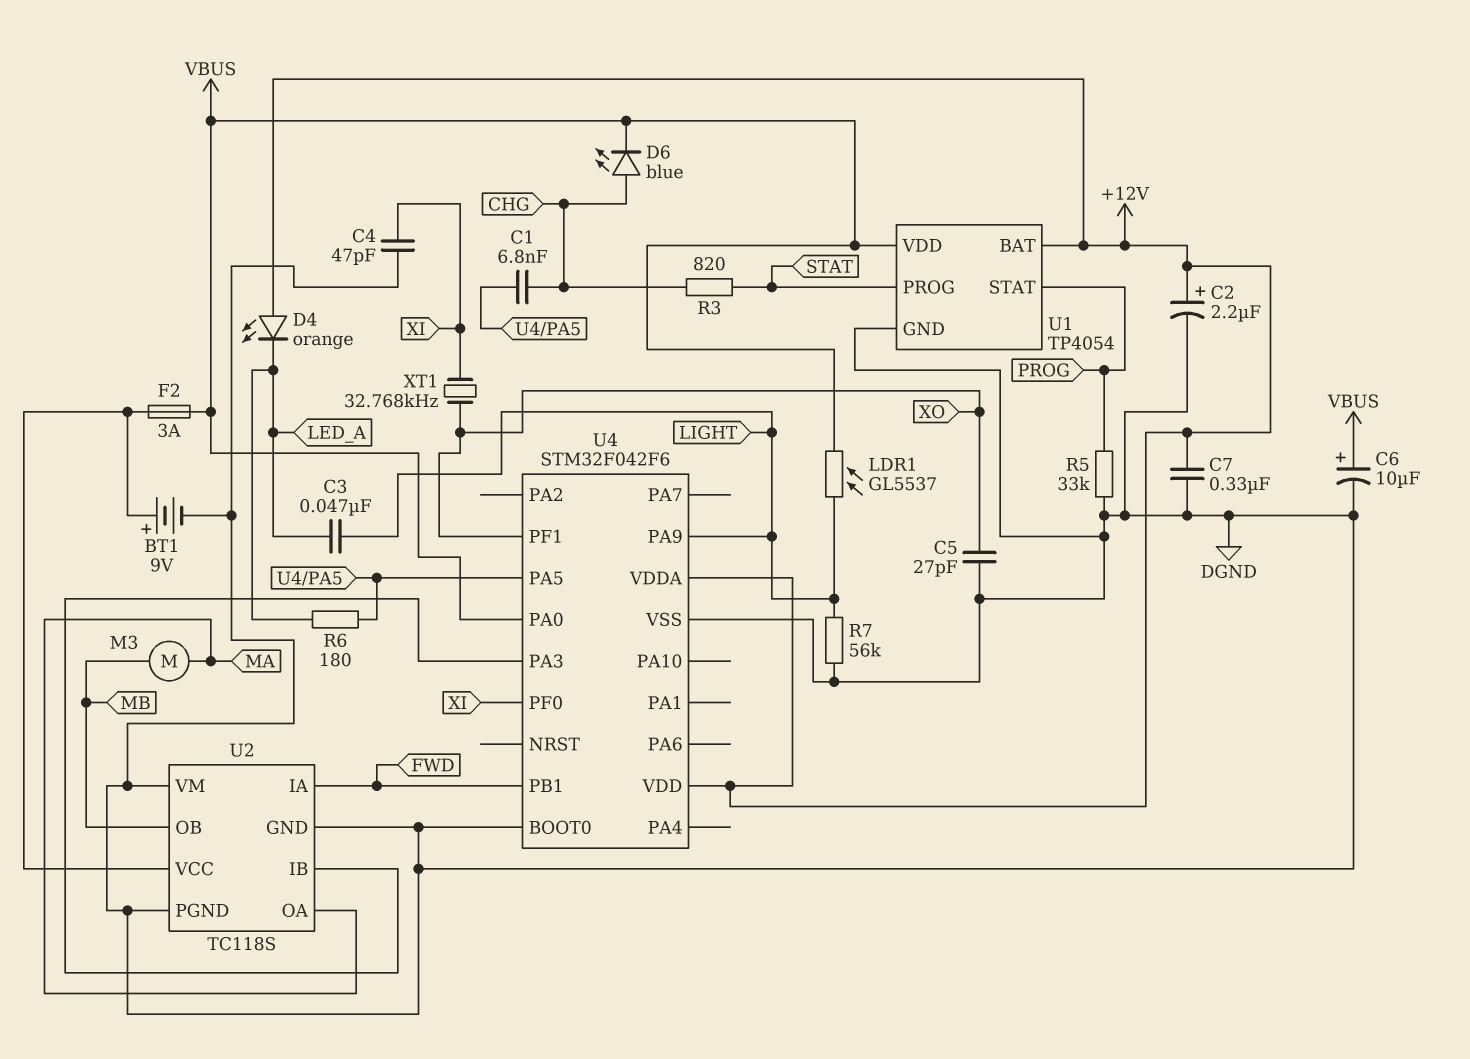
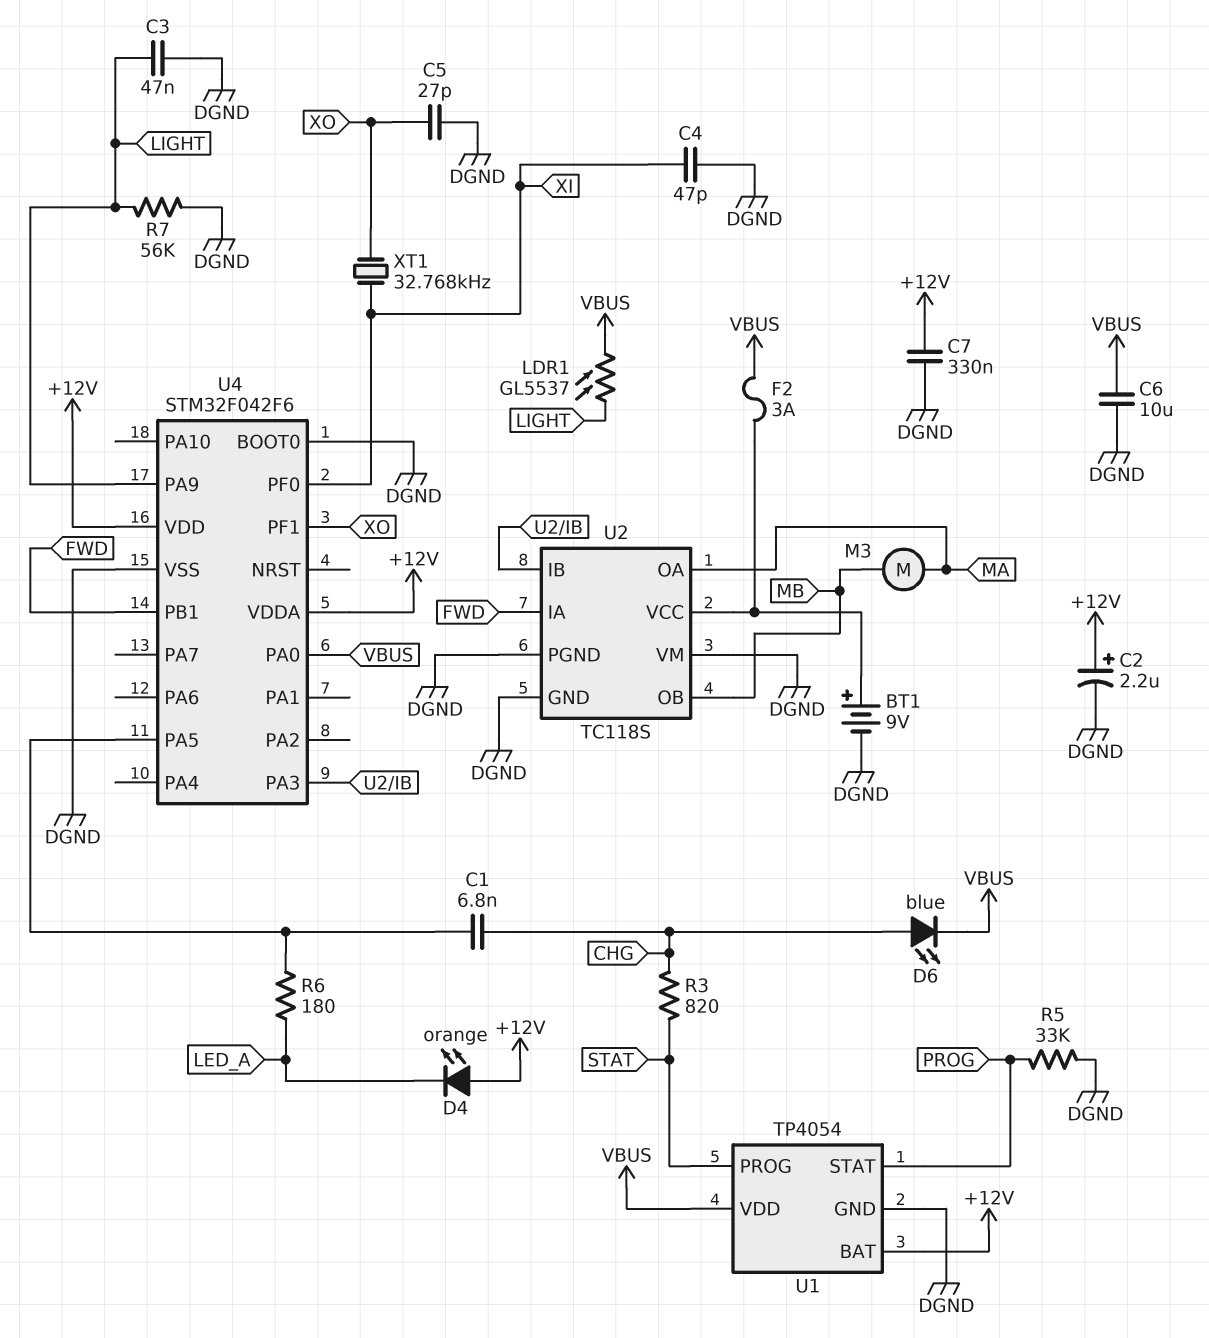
C3: 47nF (LED_A, LIGHT) -> 47nF (DGND, LIGHT)
C6: 10uF (plus VBUS, minus DGND) -> 10uF (DGND, VBUS)

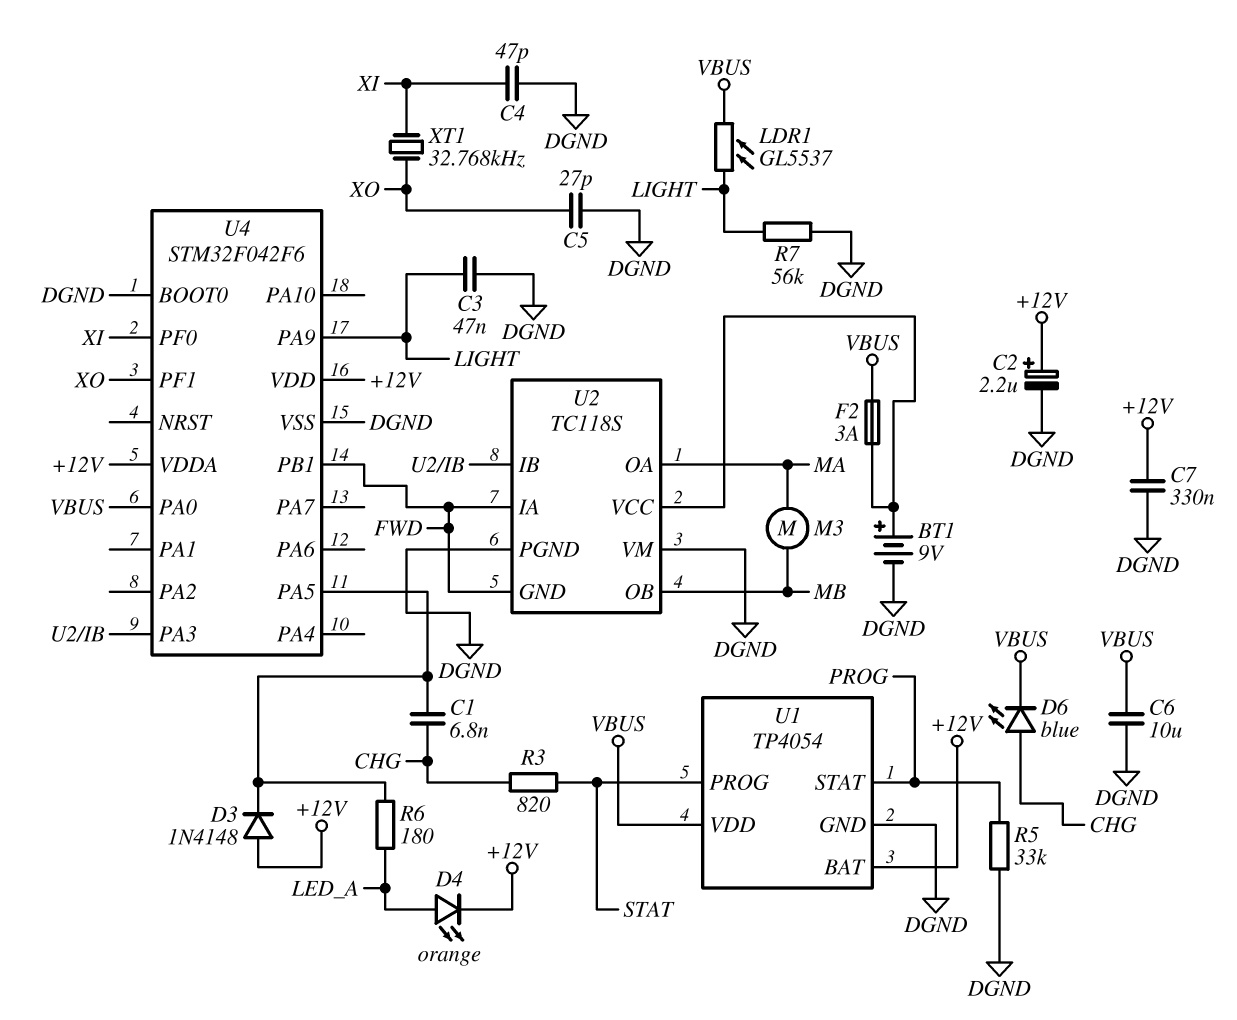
D3: none -> diode 1N4148 (A +12V, K U4/PA5)
D4: LED orange (A +12V, K LED_A) -> LED orange (A LED_A, K +12V)
U2 pin GND: DGND -> FWD

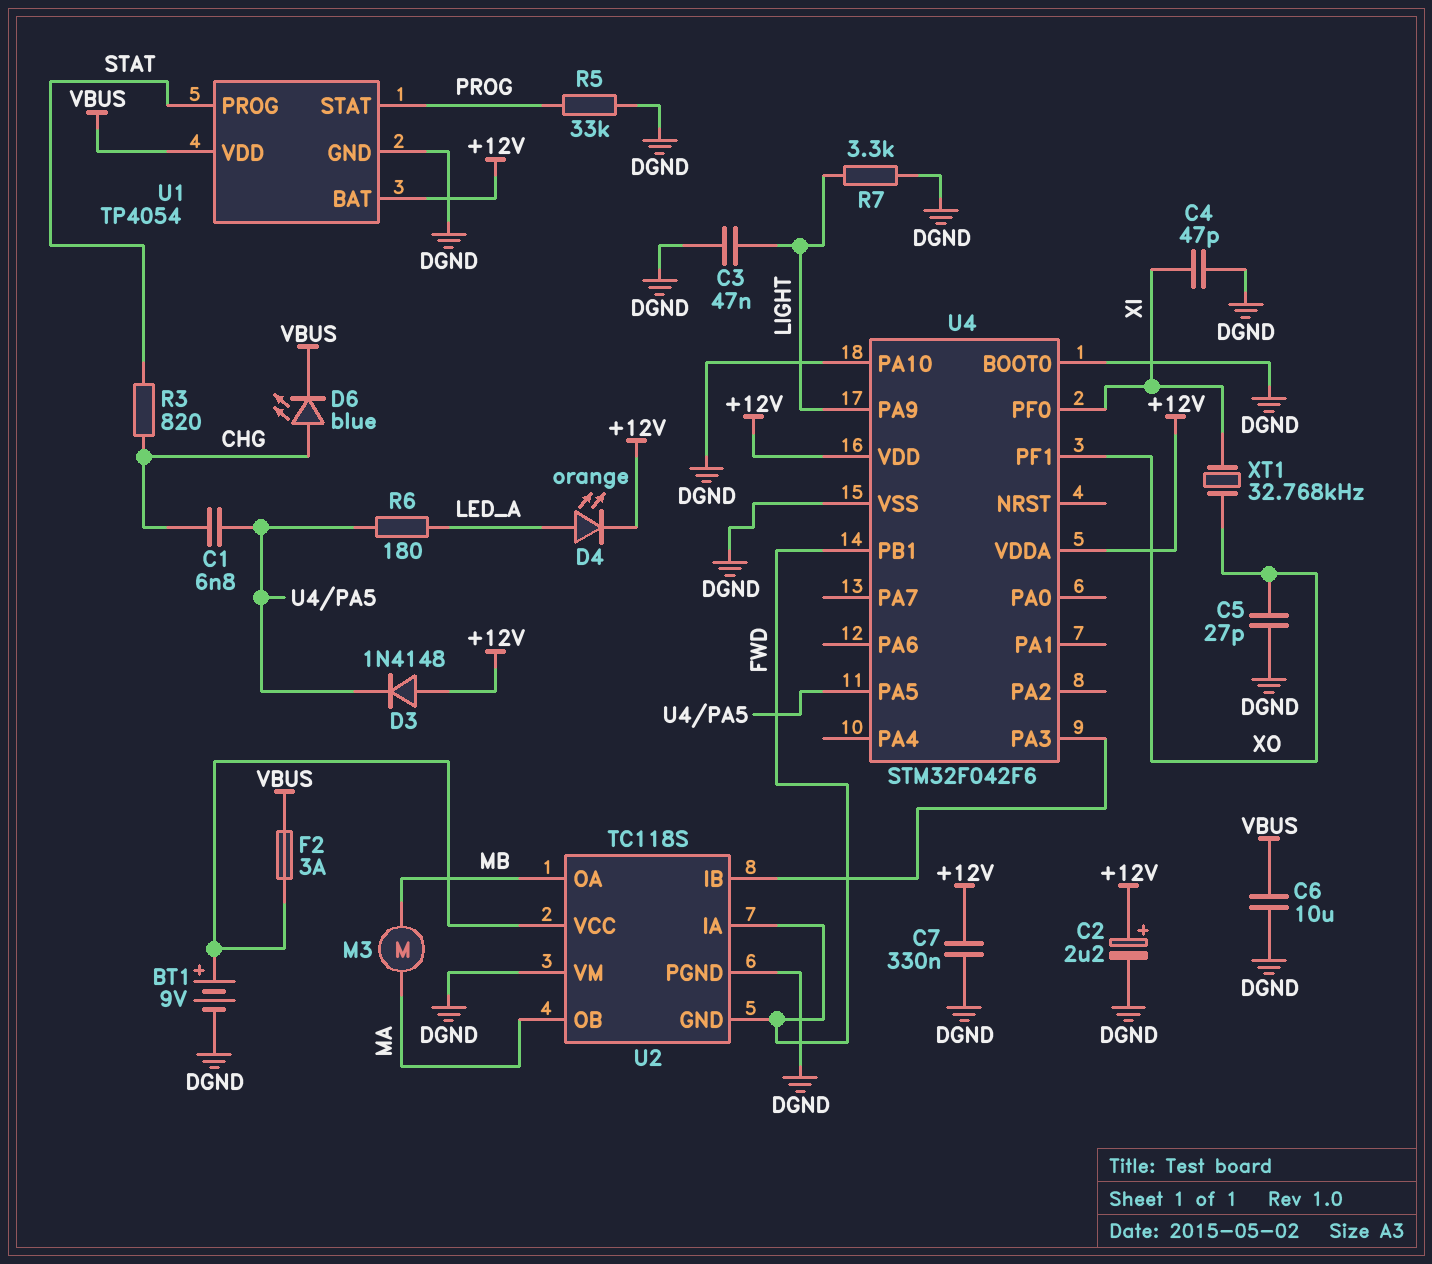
LDR1: GL5537 (LIGHT, VBUS) -> none
R7: 56k (DGND, LIGHT) -> 3.3k (DGND, LIGHT)
U2 pin OA: MA -> MB
U2 pin OB: MB -> MA
U4 pin PA0: VBUS -> none
U4 pin PA10: none -> DGND

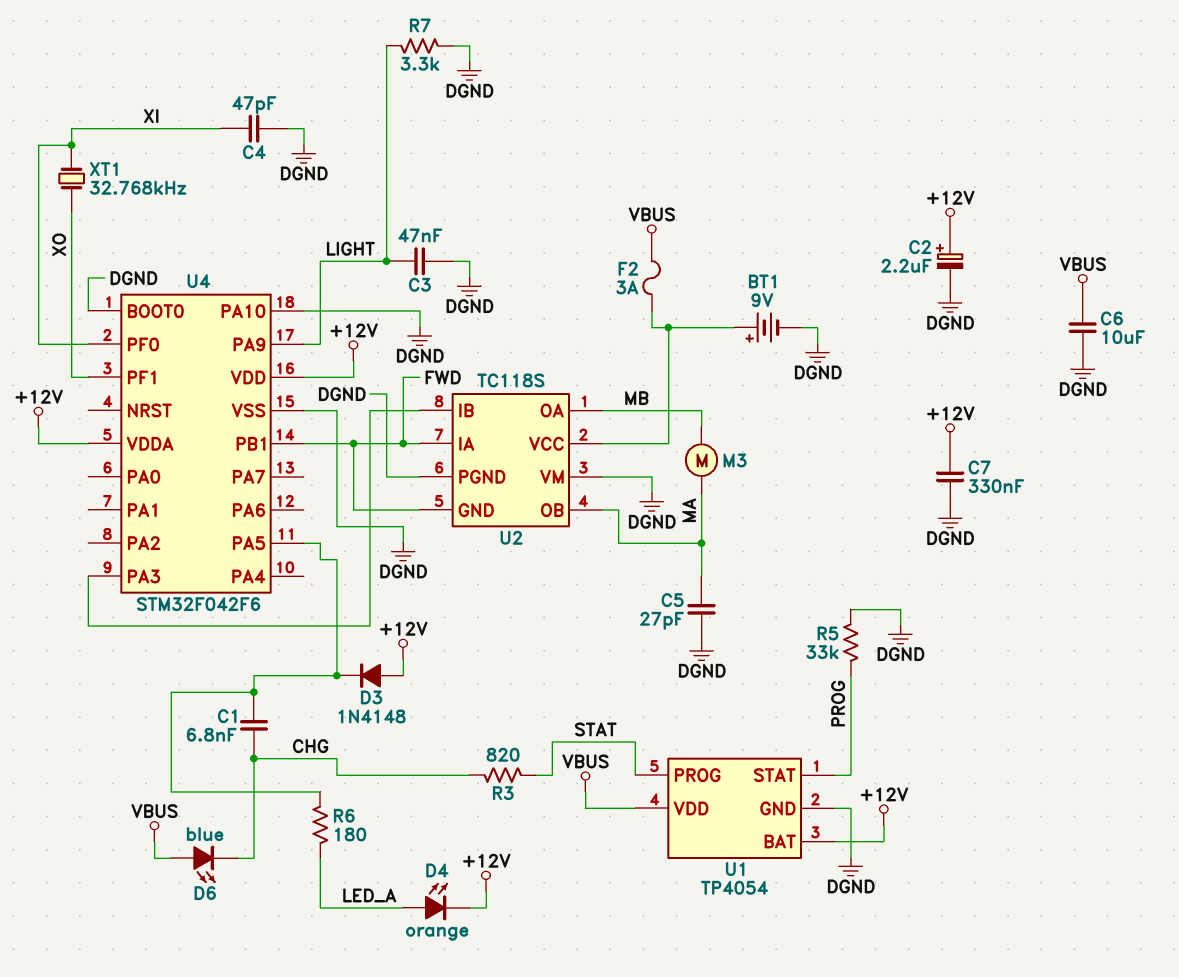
C5: 27pF (DGND, XO) -> 27pF (DGND, MA)
D6: LED blue (A CHG, K VBUS) -> LED blue (A VBUS, K CHG)

